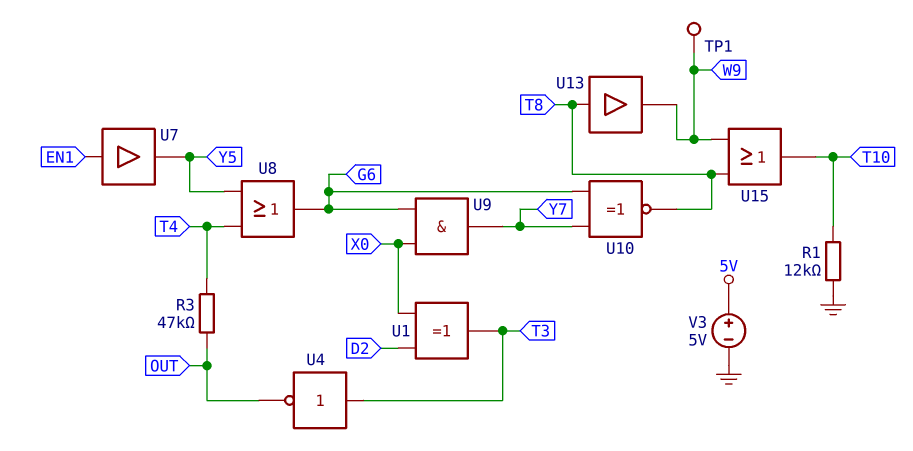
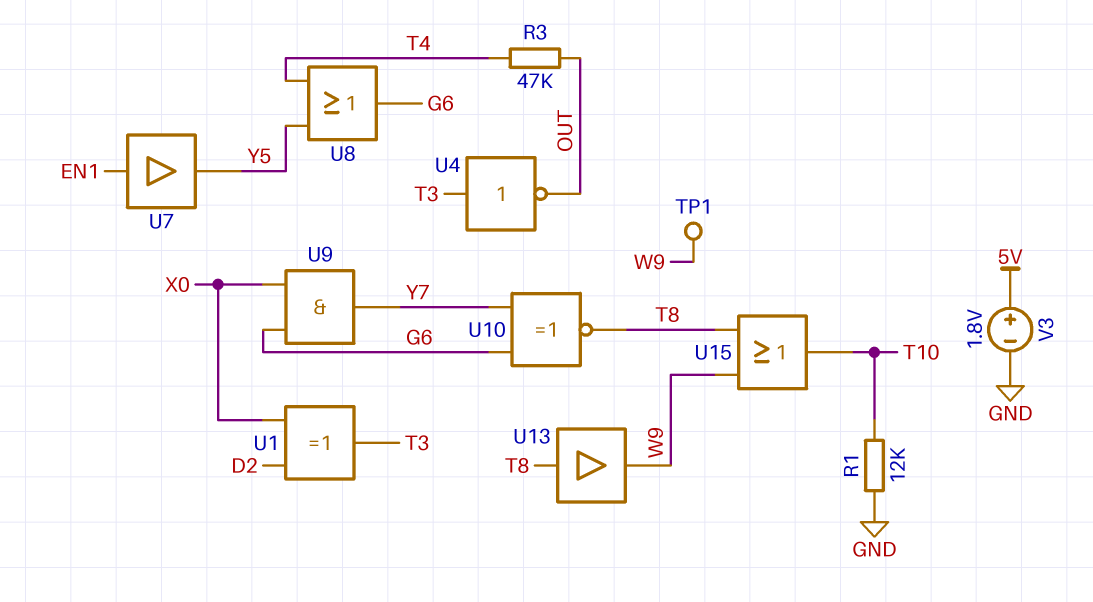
V3: 5V (plus 5V, minus GND) -> 1.8V (plus 5V, minus GND)

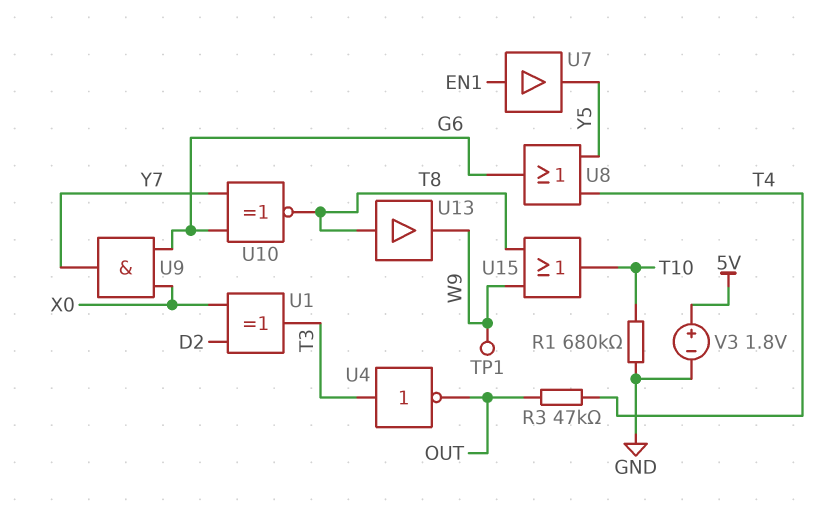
R1: 12k (GND, T10) -> 680k (GND, T10)

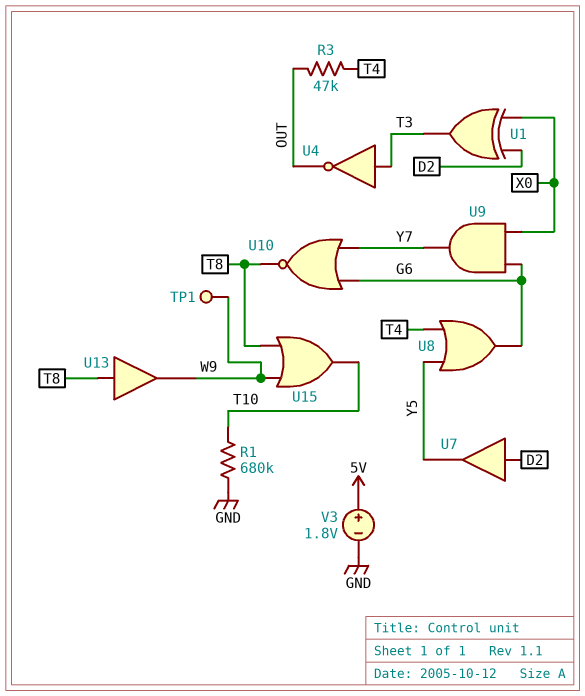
U7: buffer (in EN1, out Y5) -> buffer (in D2, out Y5)
U10: XNOR (in G6, in Y7, out T8) -> NOR (in G6, in Y7, out T8)

